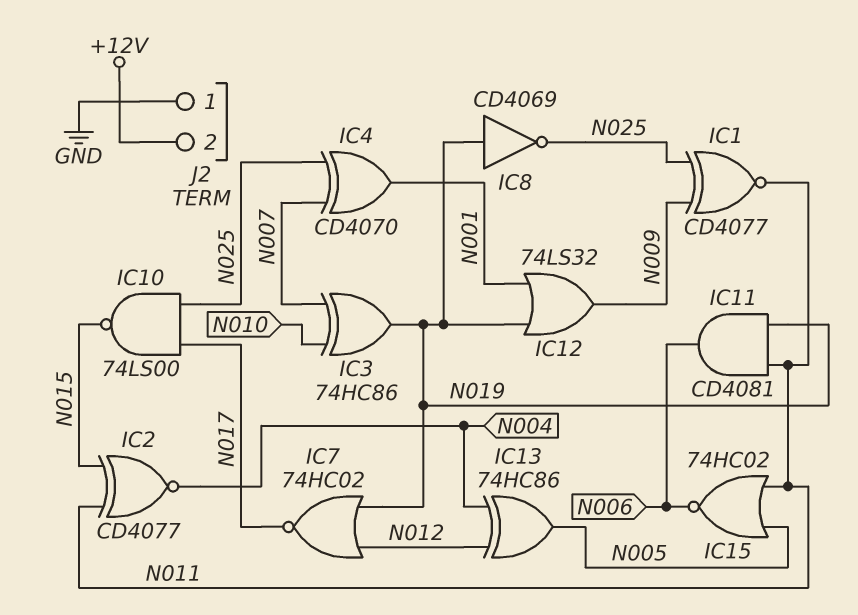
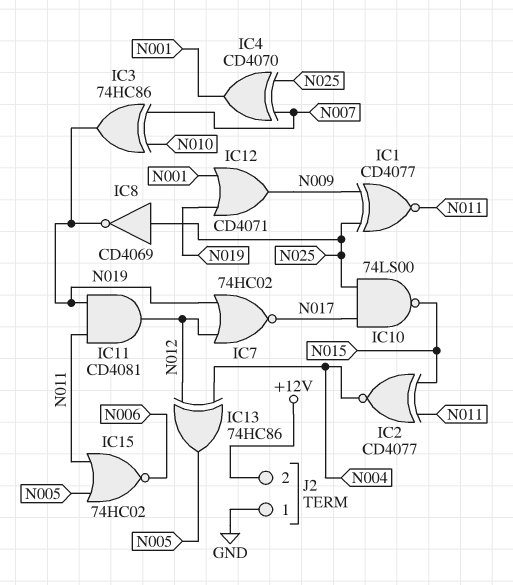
IC8: NOT CD4069 (in N019, out N025) -> NOT CD4069 (in N025, out N019)
IC11: AND CD4081 (in N011, in N019, out N006) -> AND CD4081 (in N011, in N019, out N012)
IC12: OR 74LS32 (in N001, in N019, out N009) -> OR CD4071 (in N001, in N019, out N009)

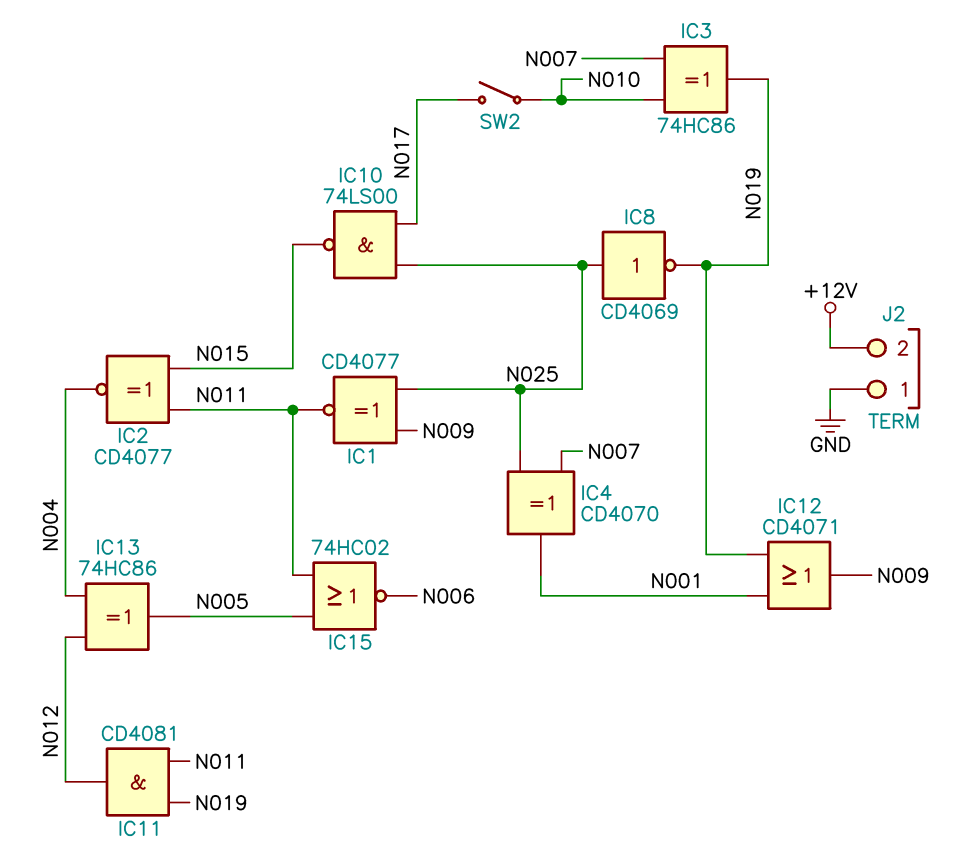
IC7: NOR 74HC02 (in N012, in N019, out N017) -> none
SW2: none -> switch (N010, N017)

